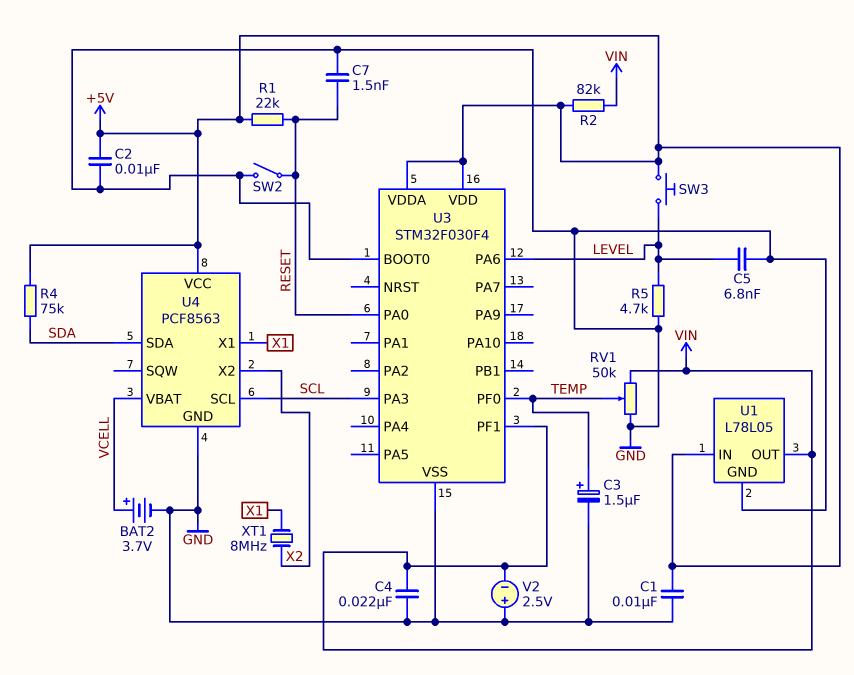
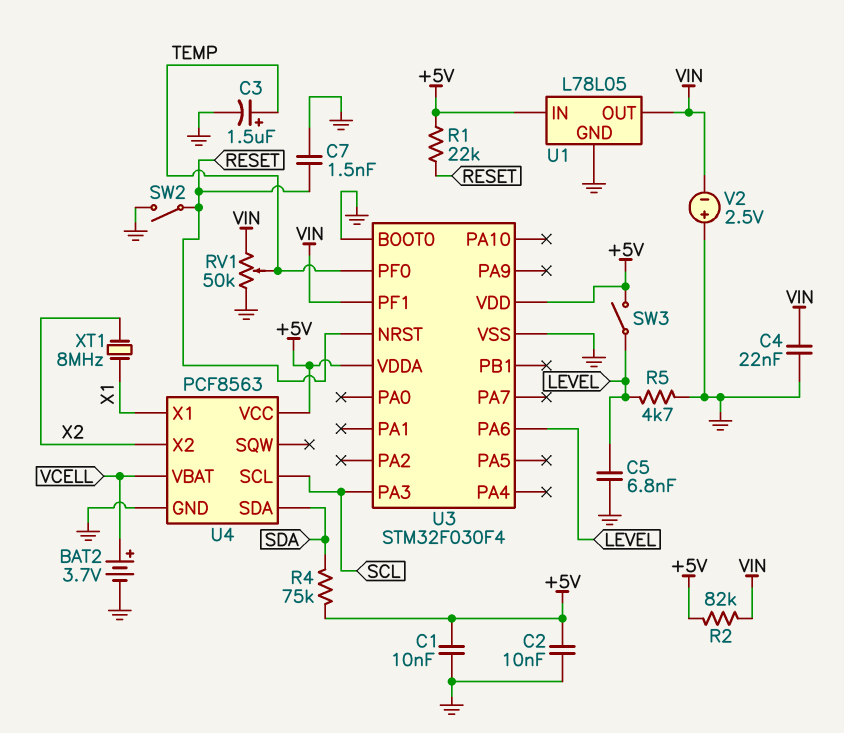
SW3: button (+5V, LEVEL) -> switch (+5V, LEVEL)
U3 pin NRST: none -> RESET
U3 pin PA0: RESET -> none

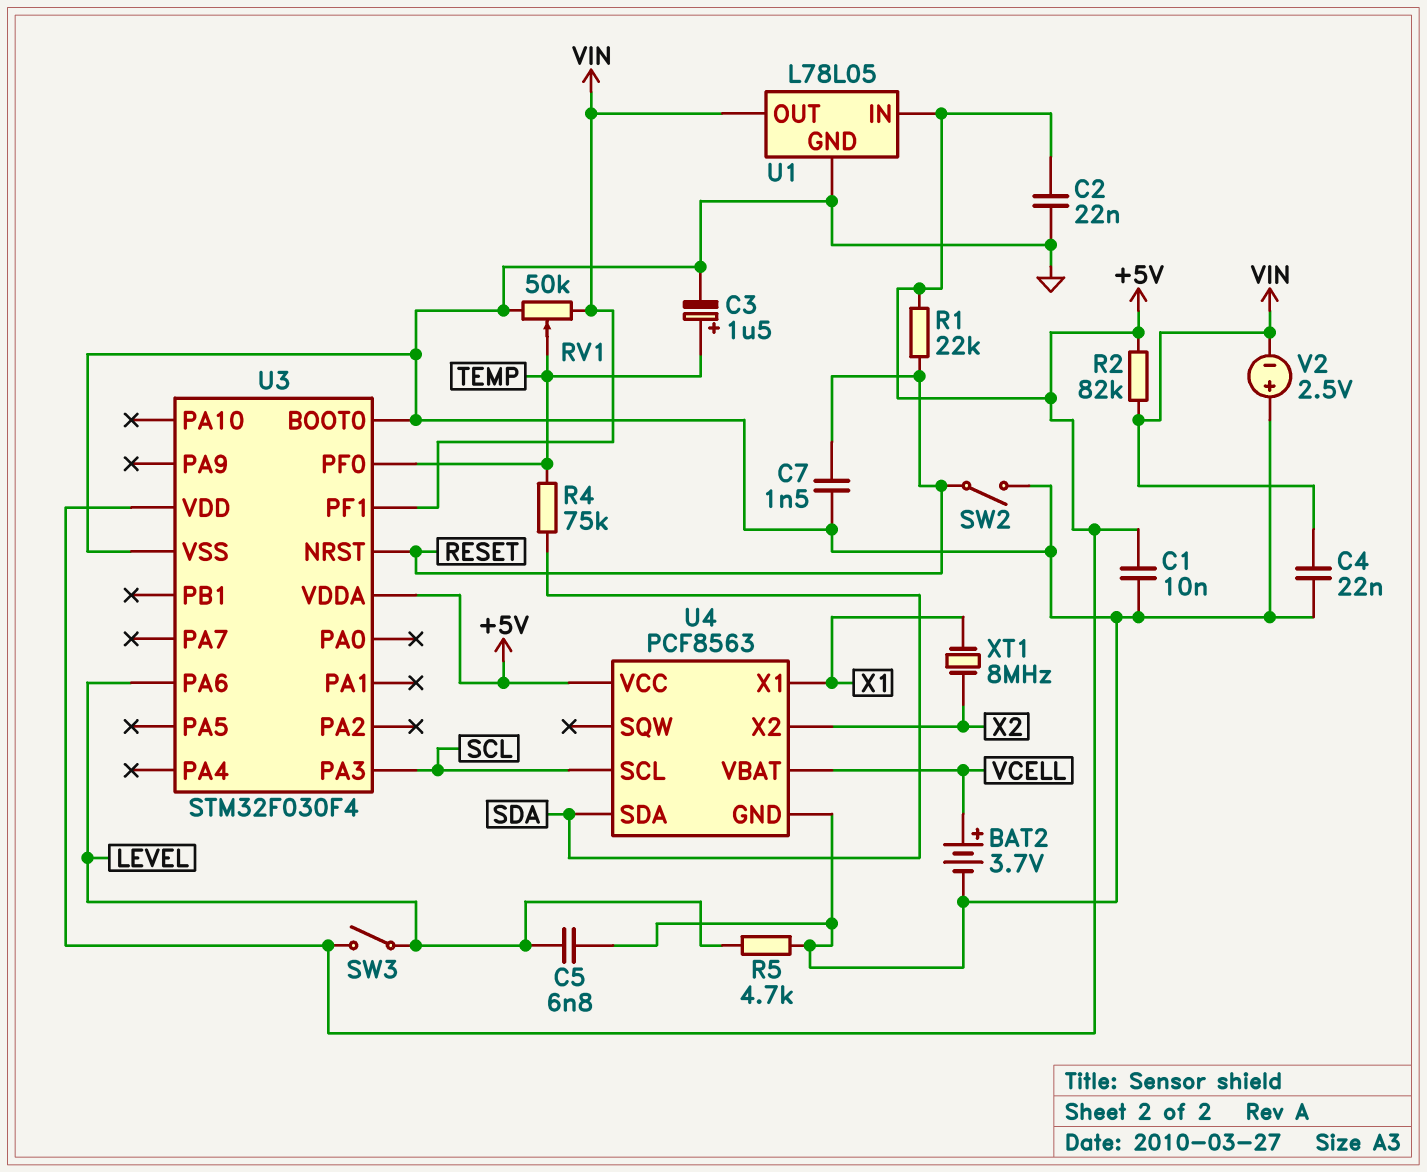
C2: 10nF (+5V, GND) -> 22nF (+5V, GND)
R4: 75k (+5V, SDA) -> 75k (SDA, TEMP)

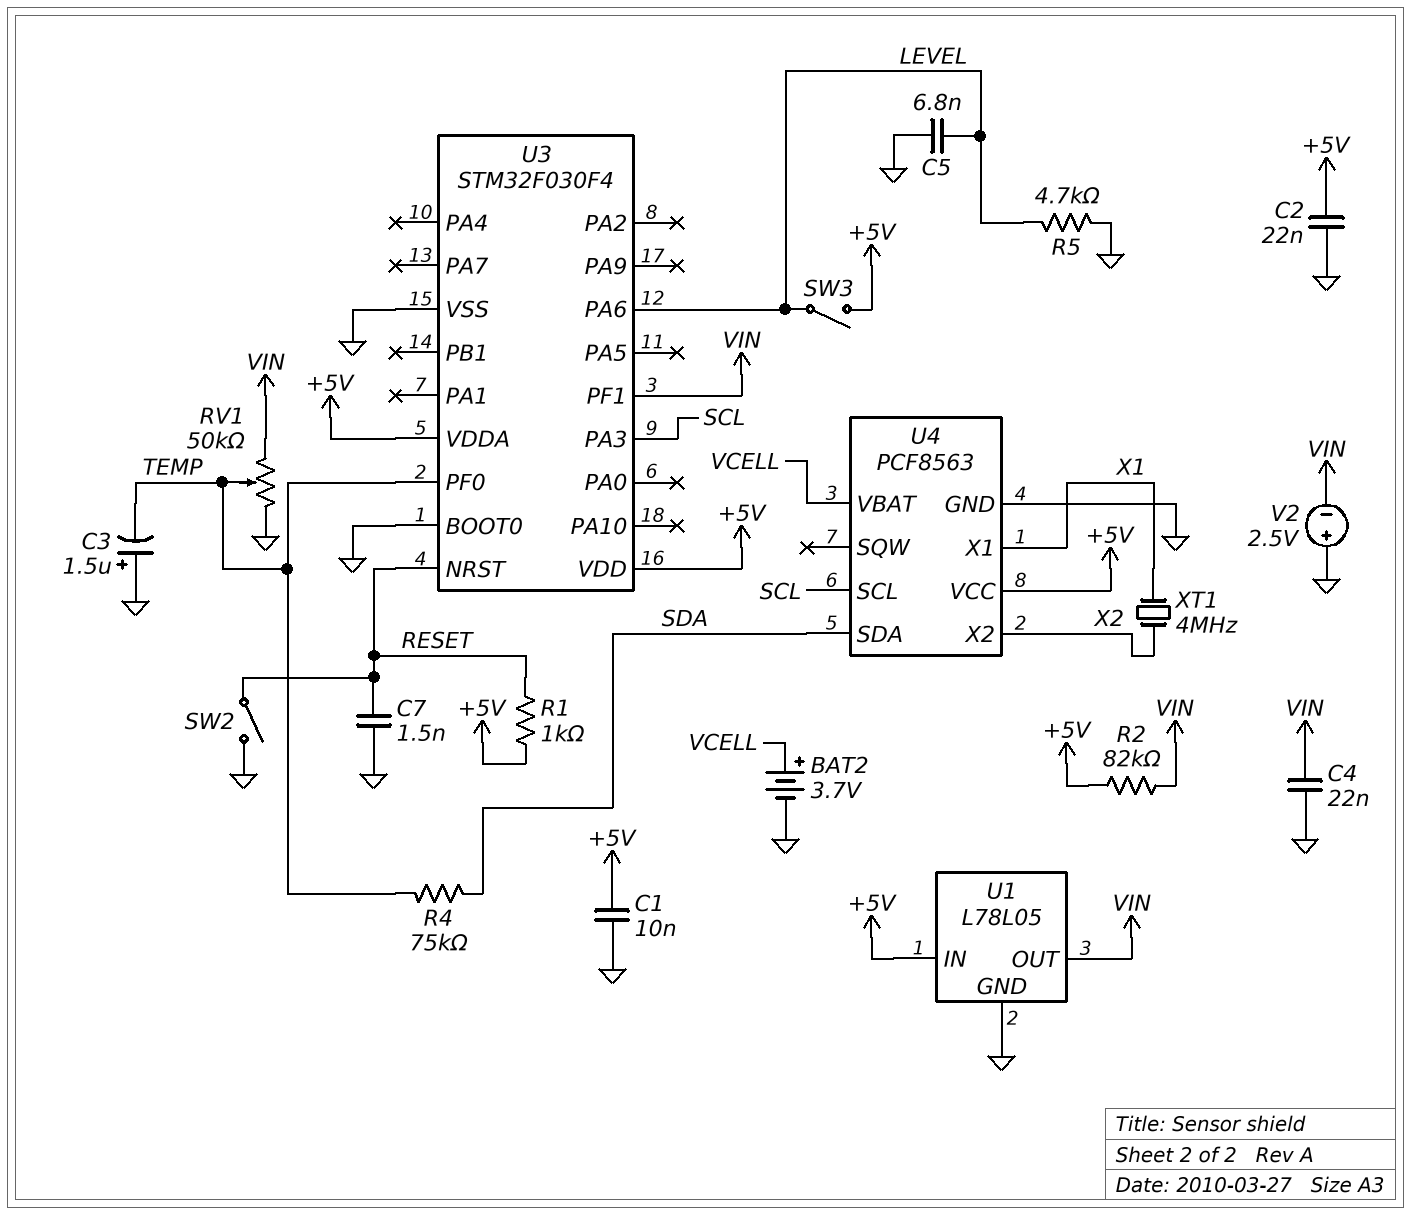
C3: 1.5uF (plus TEMP, minus GND) -> 1.5uF (plus GND, minus TEMP)
R1: 22k (+5V, RESET) -> 1k (+5V, RESET)
XT1: 8MHz (X1, X2) -> 4MHz (X1, X2)

